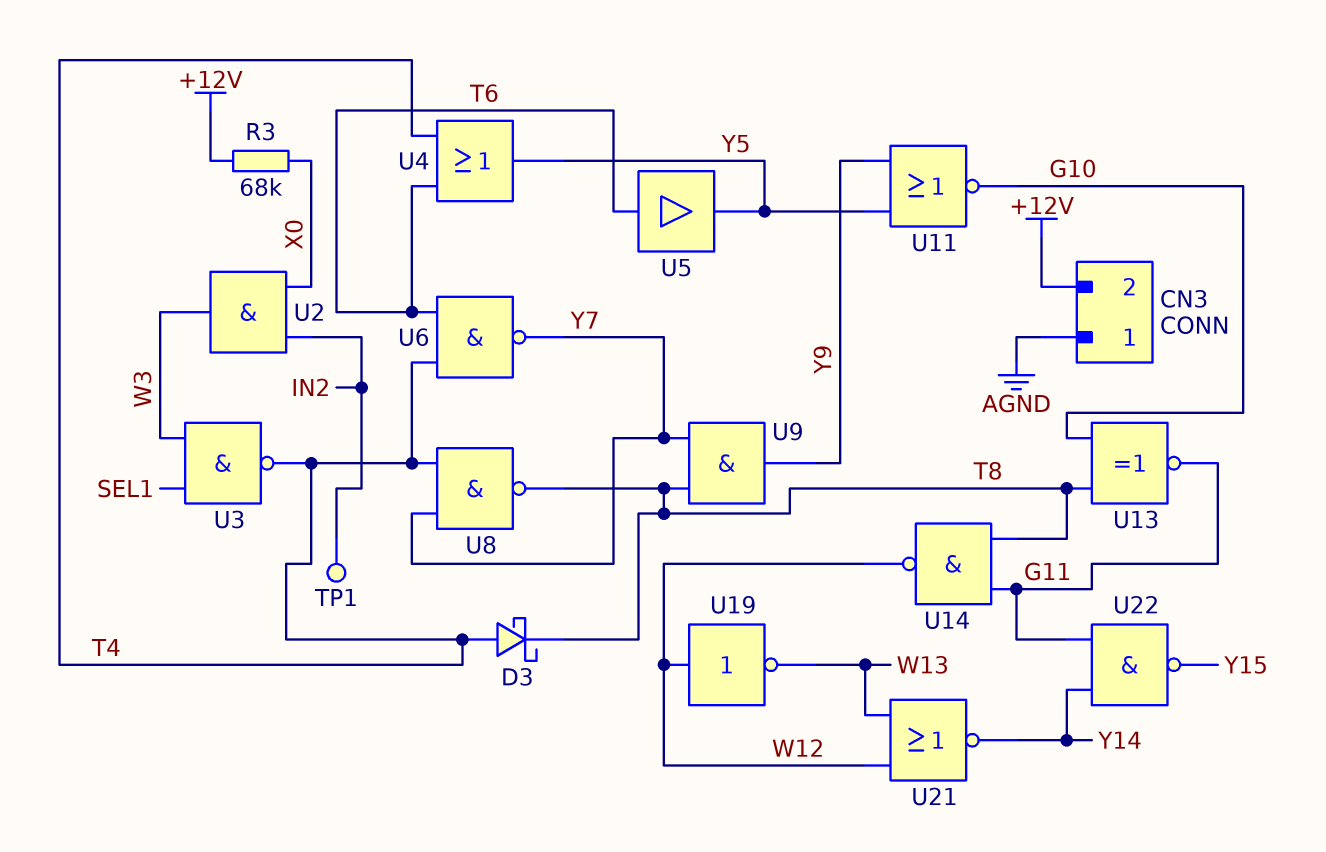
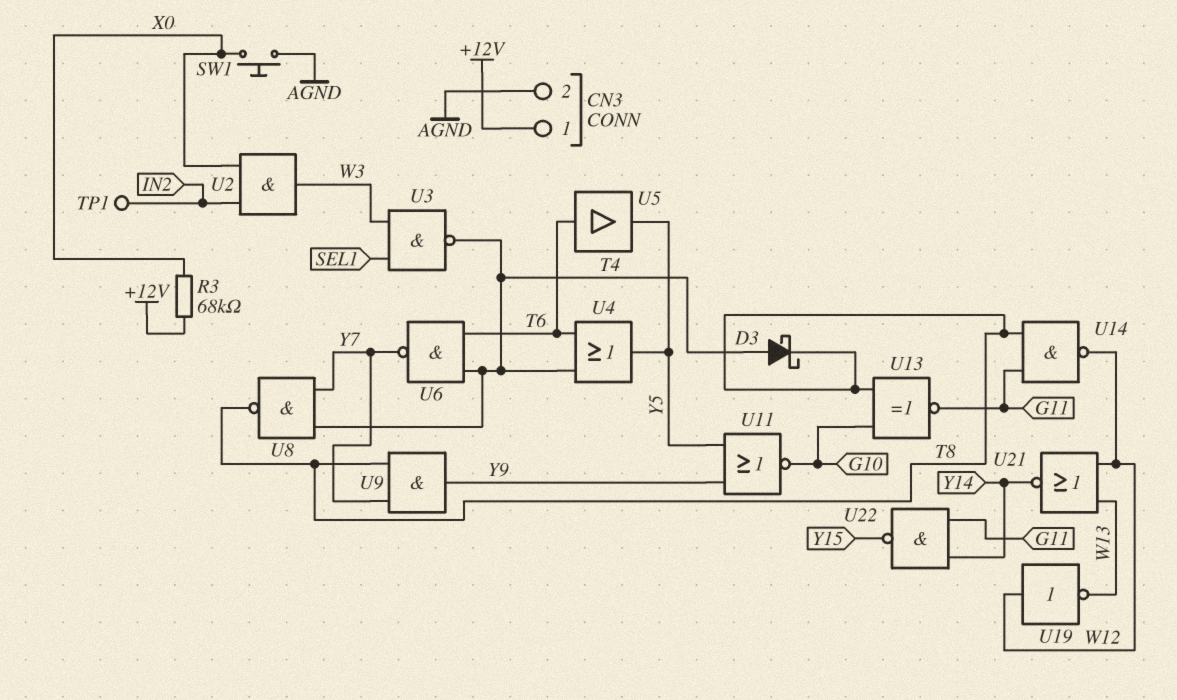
CN3 pin 1: AGND -> +12V
CN3 pin 2: +12V -> AGND
SW1: none -> button (AGND, X0)

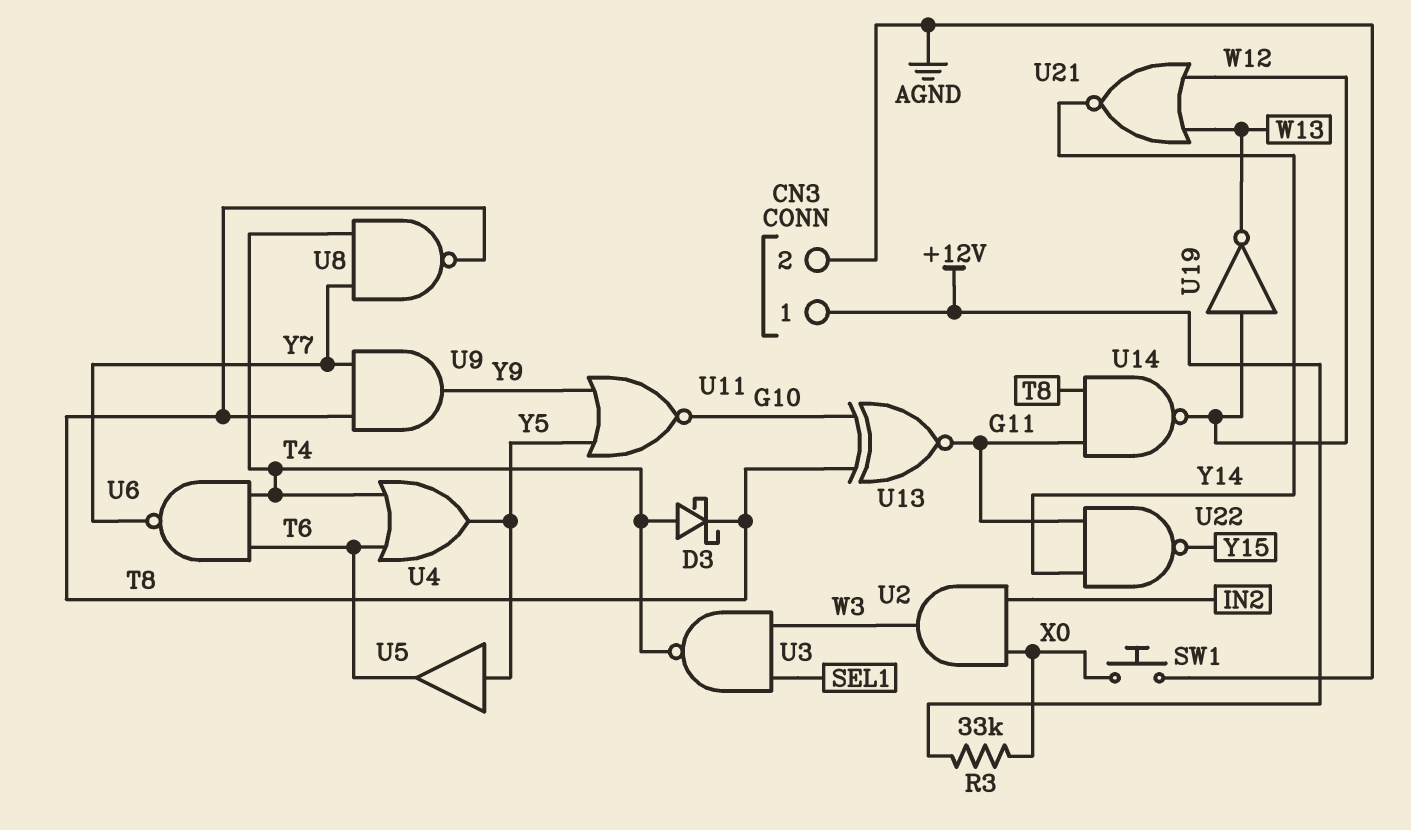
R3: 68k (+12V, X0) -> 33k (+12V, X0)
TP1: test point (IN2) -> none
U5: buffer (in T6, out Y5) -> buffer (in Y5, out T6)

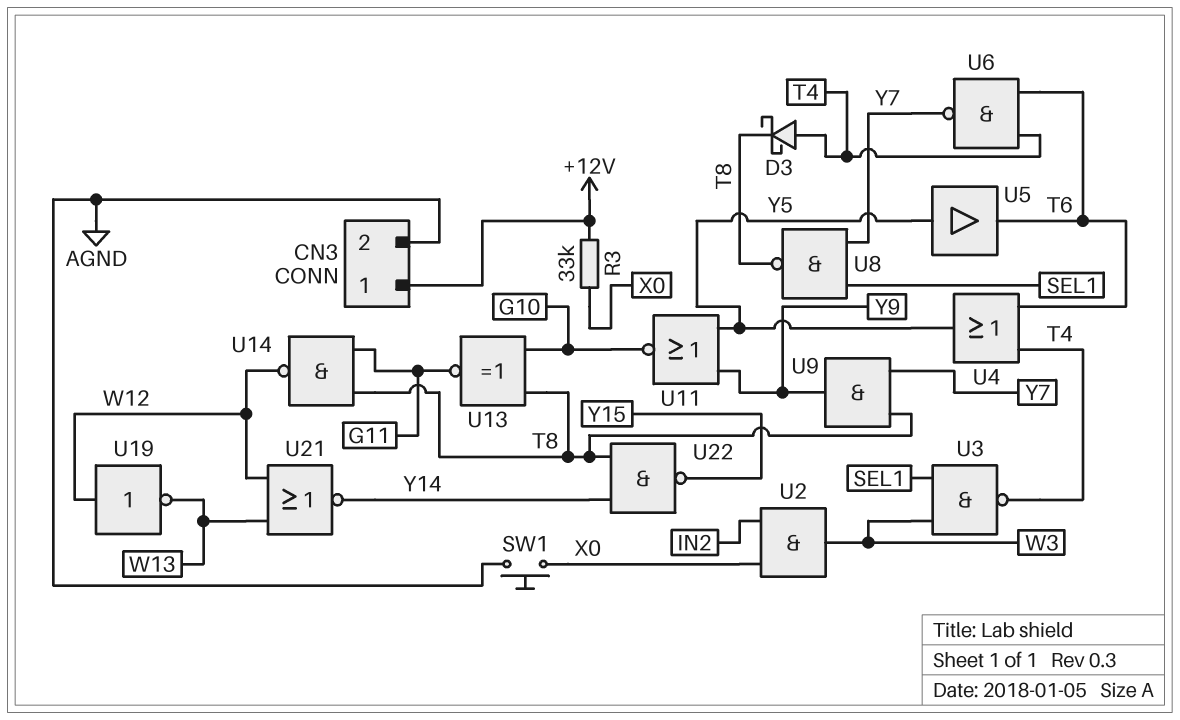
U8: NAND (in T4, in Y7, out T8) -> NAND (in SEL1, in Y7, out T8)
U22: NAND (in G11, in Y14, out Y15) -> NAND (in T8, in Y14, out Y15)

